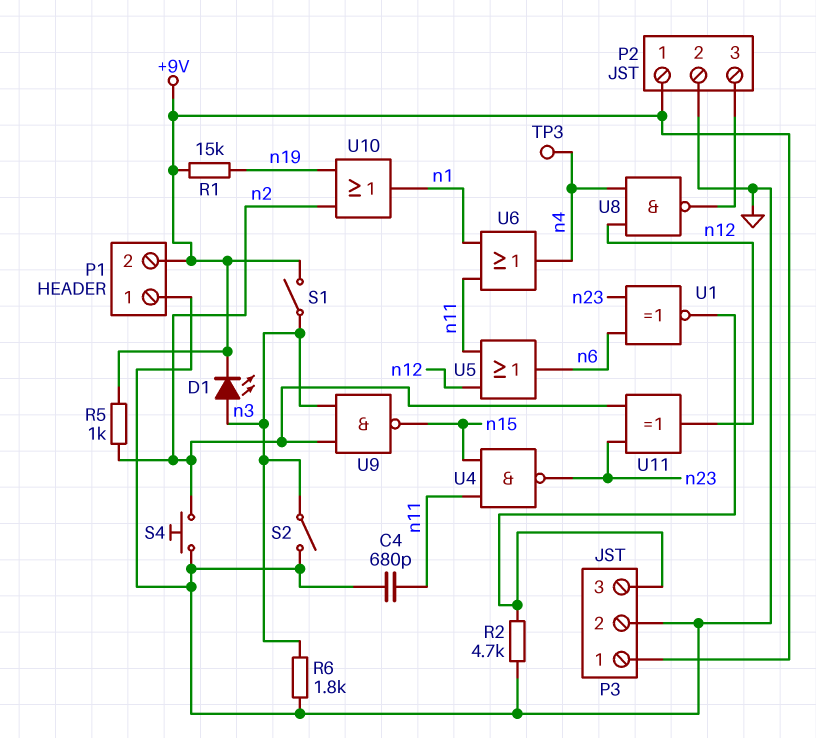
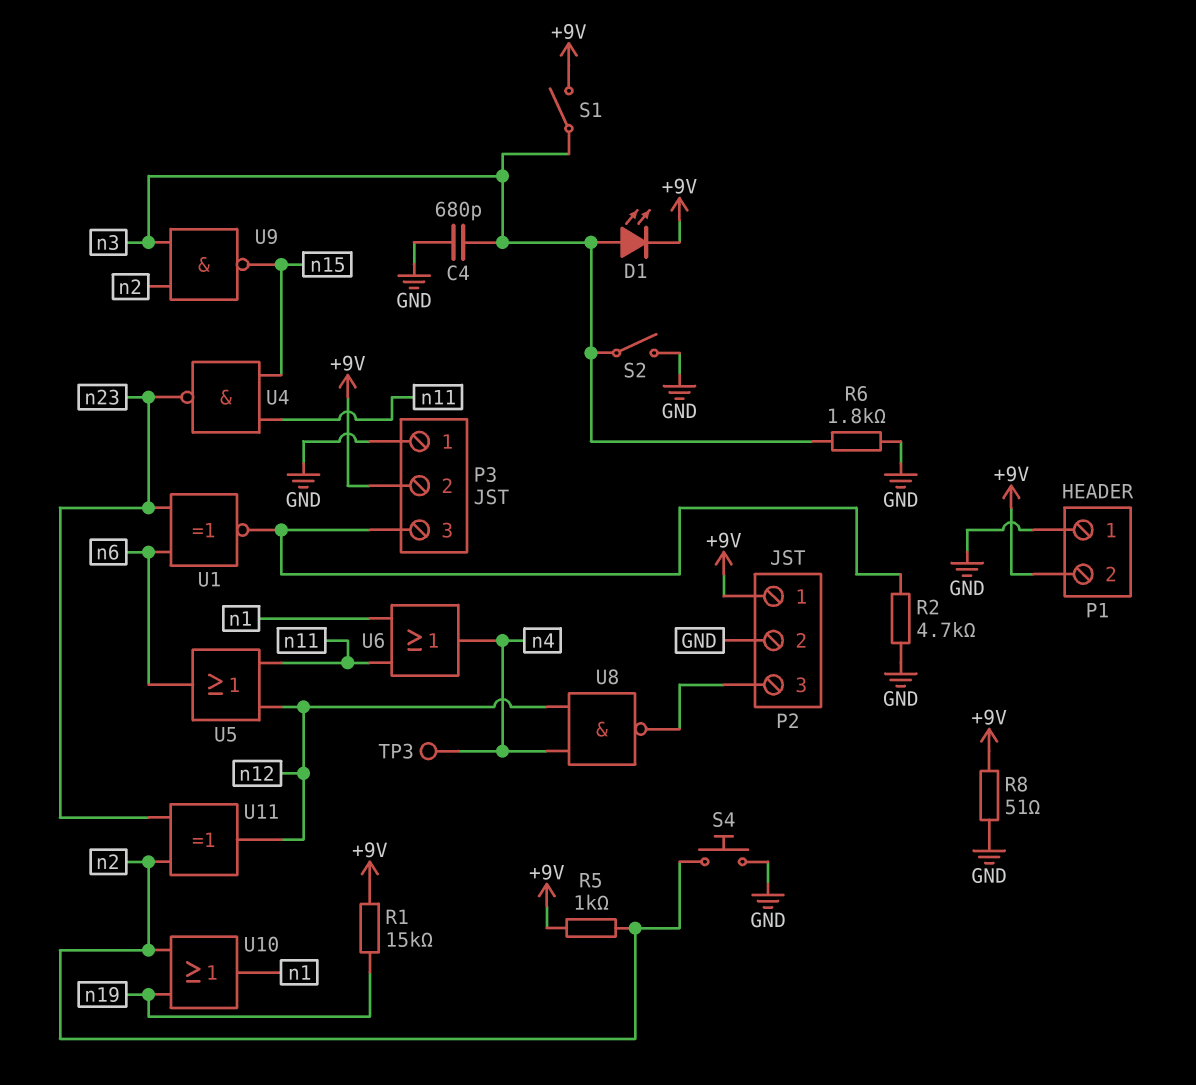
C4: 680pF (GND, n11) -> 680pF (GND, n3)
P3 pin 1: +9V -> GND
P3 pin 2: GND -> +9V
R8: none -> 51 (+9V, GND)

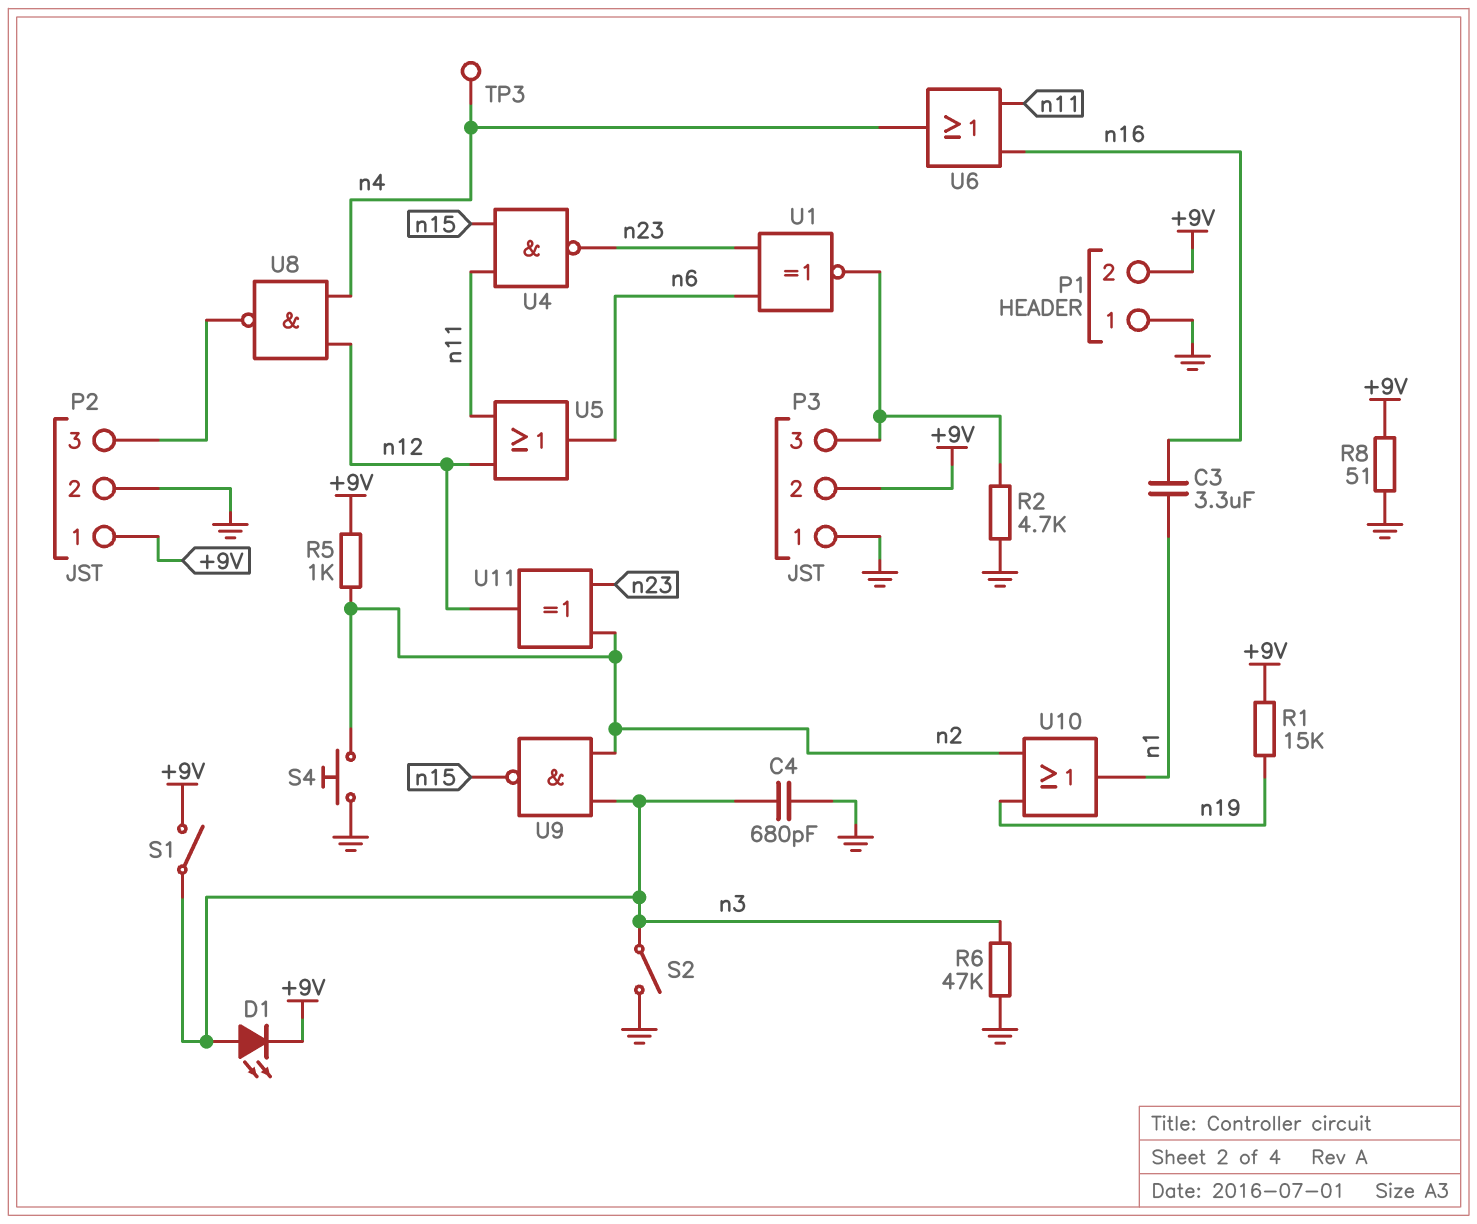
C3: none -> 3.3uF (n1, n16)
R6: 1.8k (GND, n3) -> 47k (GND, n3)
U6: OR (in n1, in n11, out n4) -> OR (in n11, in n16, out n4)

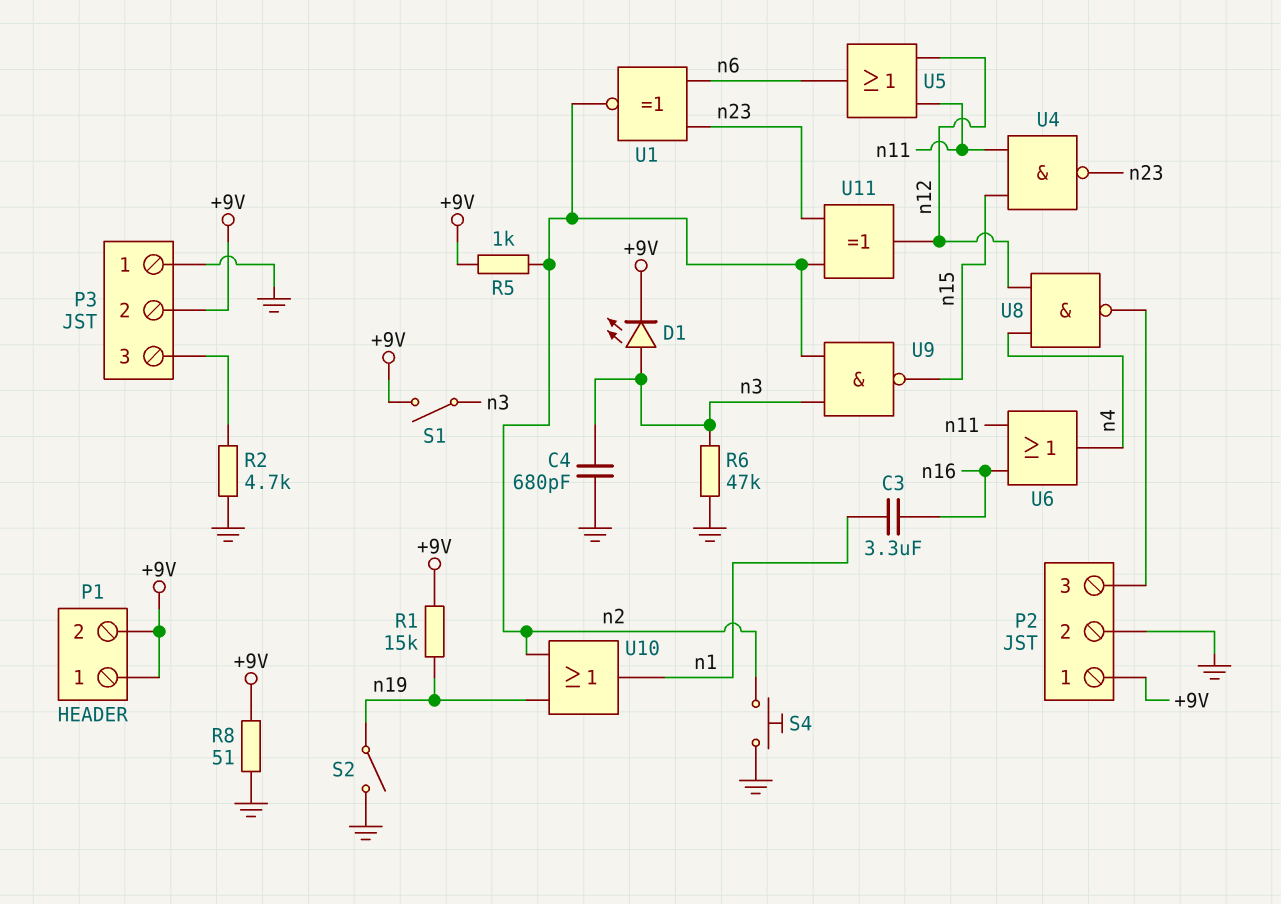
P1 pin 1: GND -> +9V
S2: switch (GND, n3) -> switch (GND, n19)
TP3: test point (n4) -> none
U1: XNOR (in n6, in n23, out P3/3) -> XNOR (in n6, in n23, out n2)

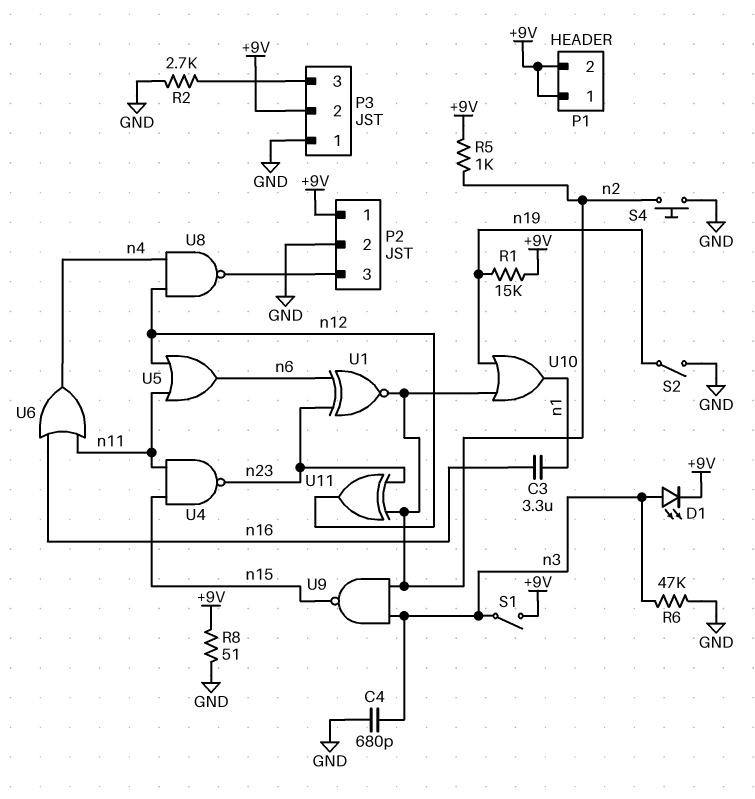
R2: 4.7k (GND, P3/3) -> 2.7k (GND, P3/3)

